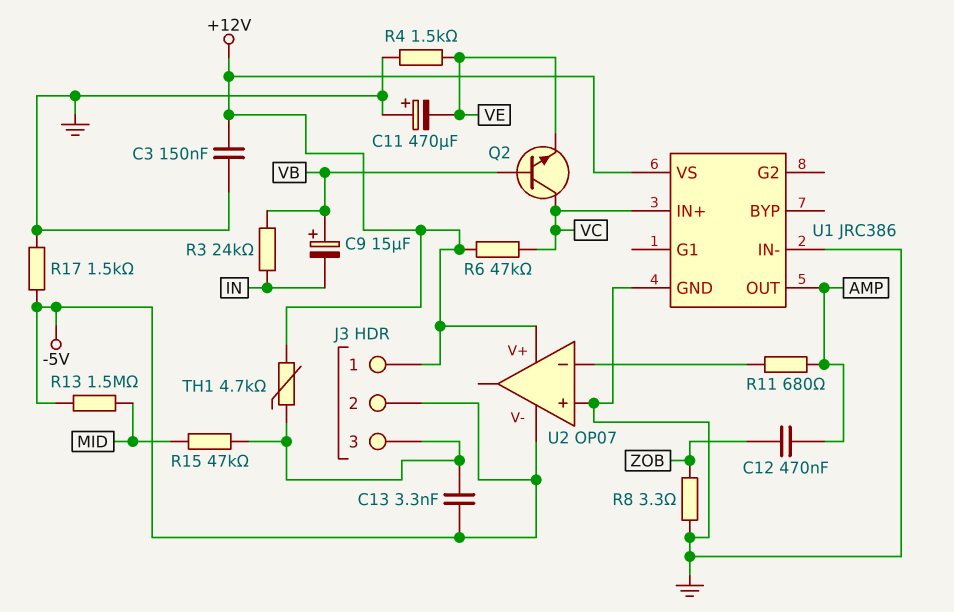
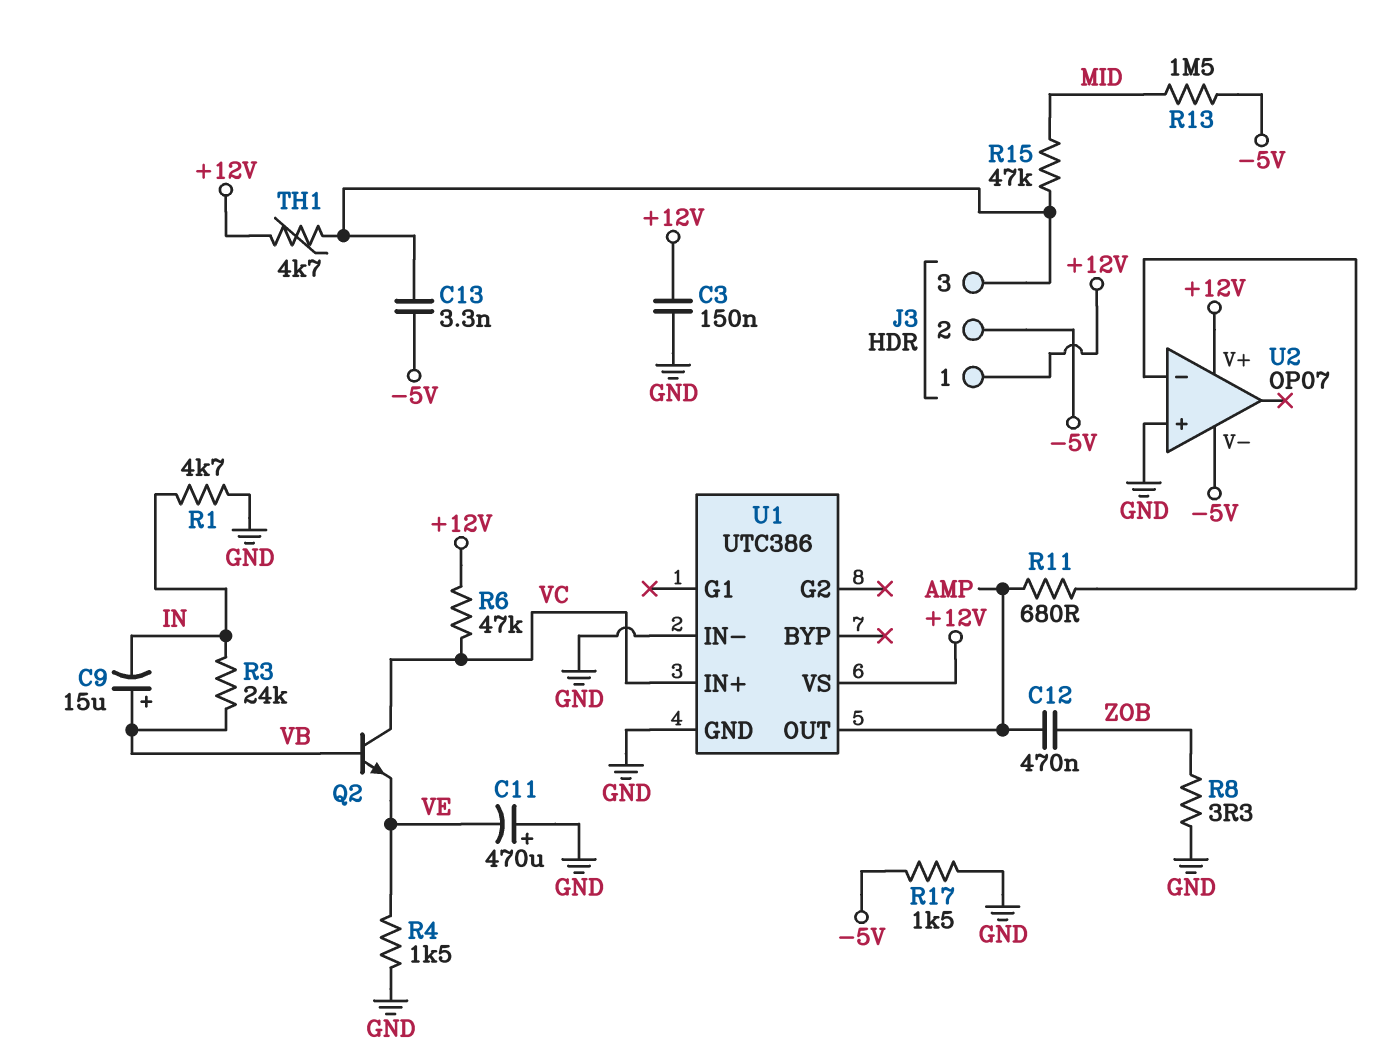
R1: none -> 4.7k (GND, IN)
U1: JRC386 -> UTC386

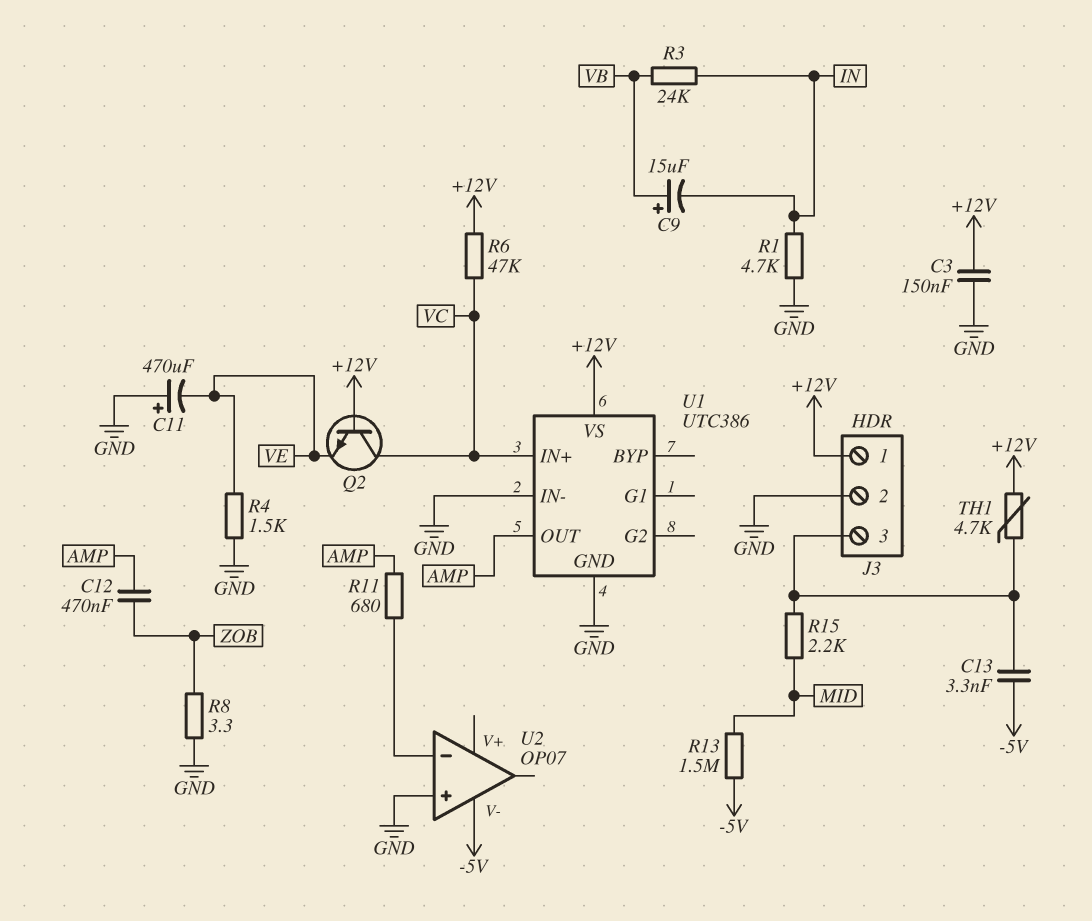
J3 pin 2: -5V -> GND
Q2: NPN (B VB, C VC, E VE) -> NPN (B +12V, C VC, E VE)
R15: 47k (J3/3, MID) -> 2.2k (J3/3, MID)
R17: 1.5k (-5V, GND) -> none
U2 pin V+: +12V -> none

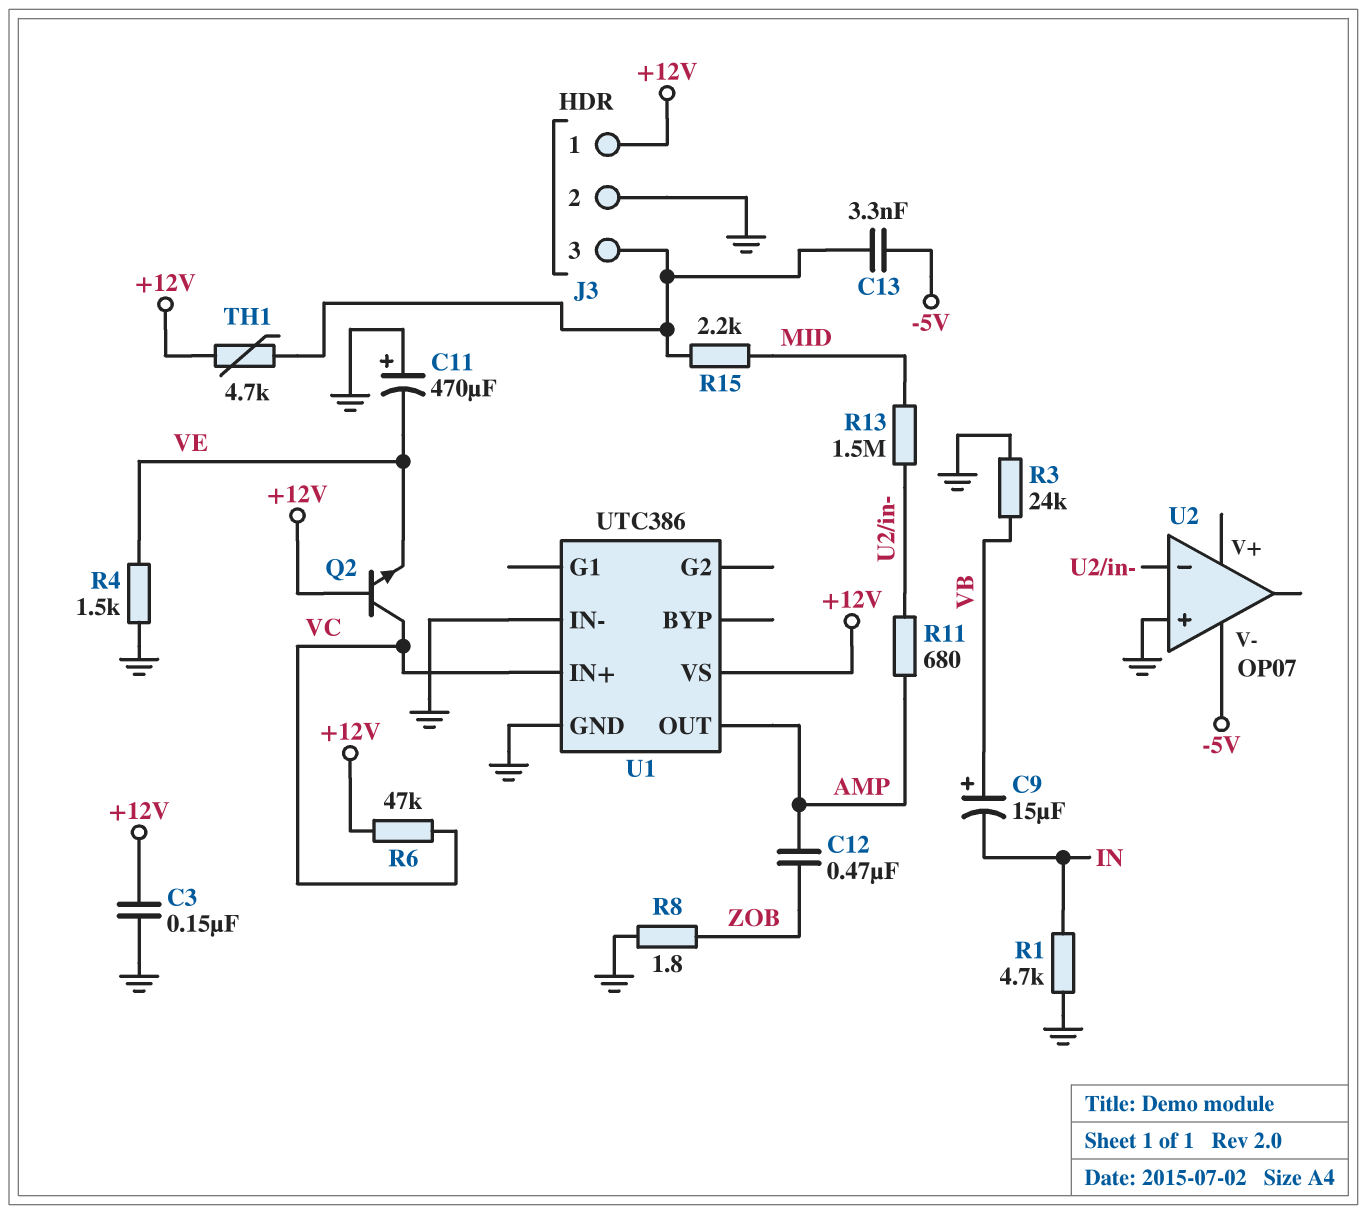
R3: 24k (IN, VB) -> 24k (GND, VB)
R8: 3.3 (GND, ZOB) -> 1.8 (GND, ZOB)
R13: 1.5M (-5V, MID) -> 1.5M (MID, U2/in-)

